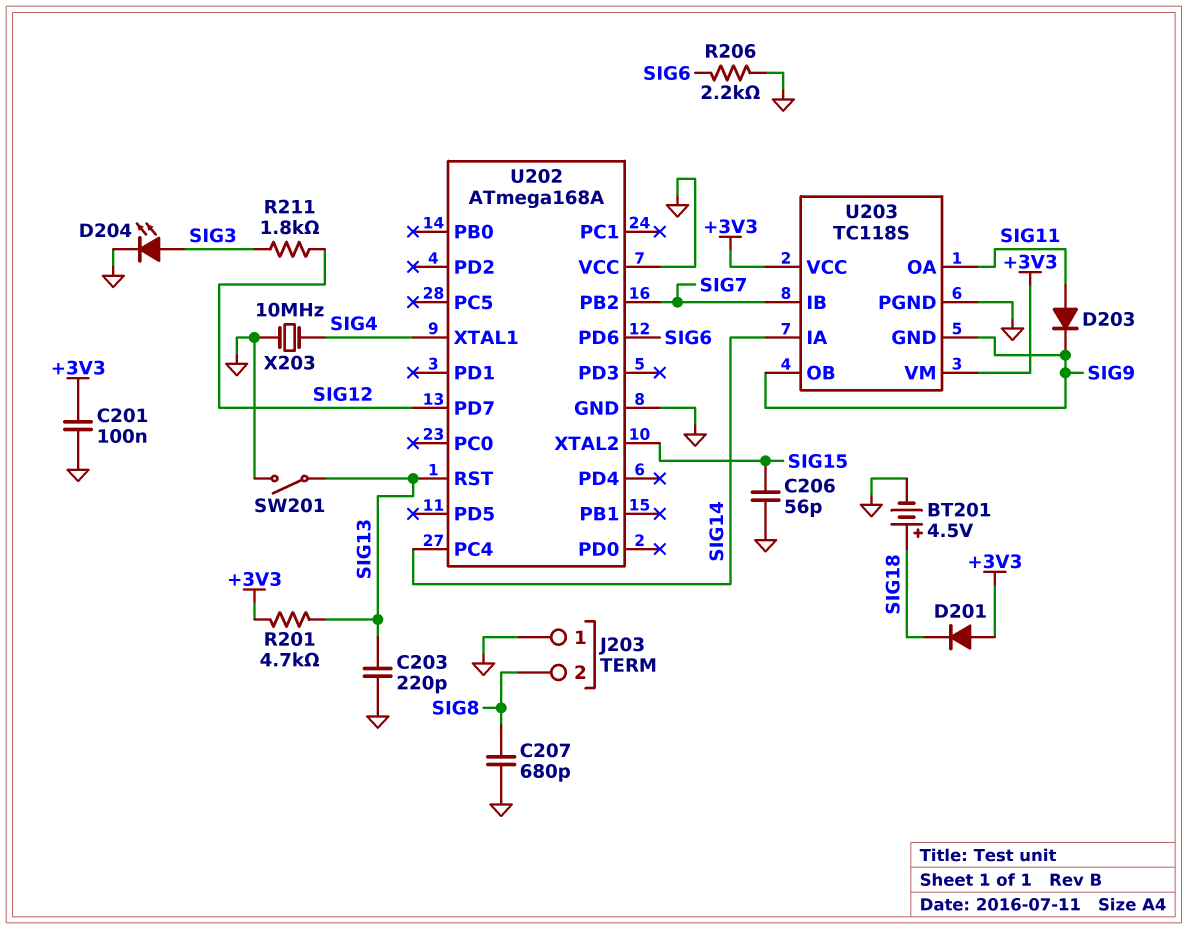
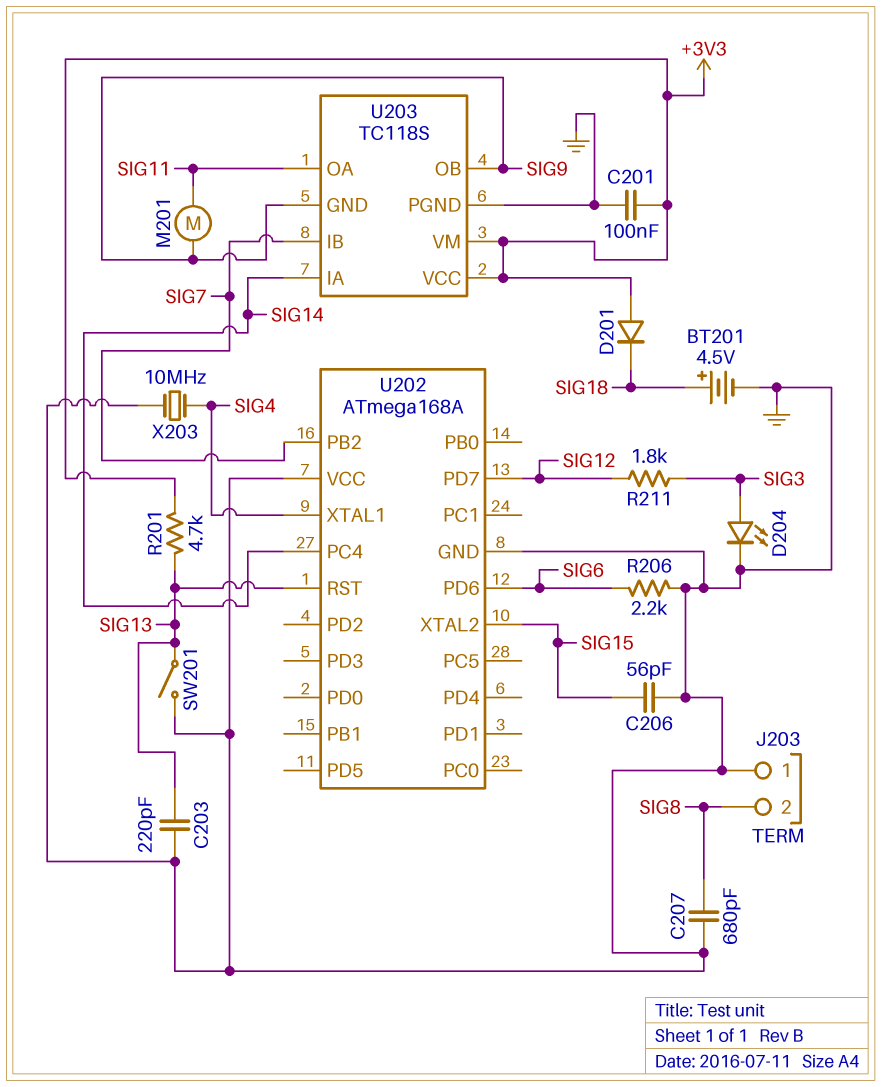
D203: diode (A SIG11, K SIG9) -> none
M201: none -> motor (SIG9, SIG11)

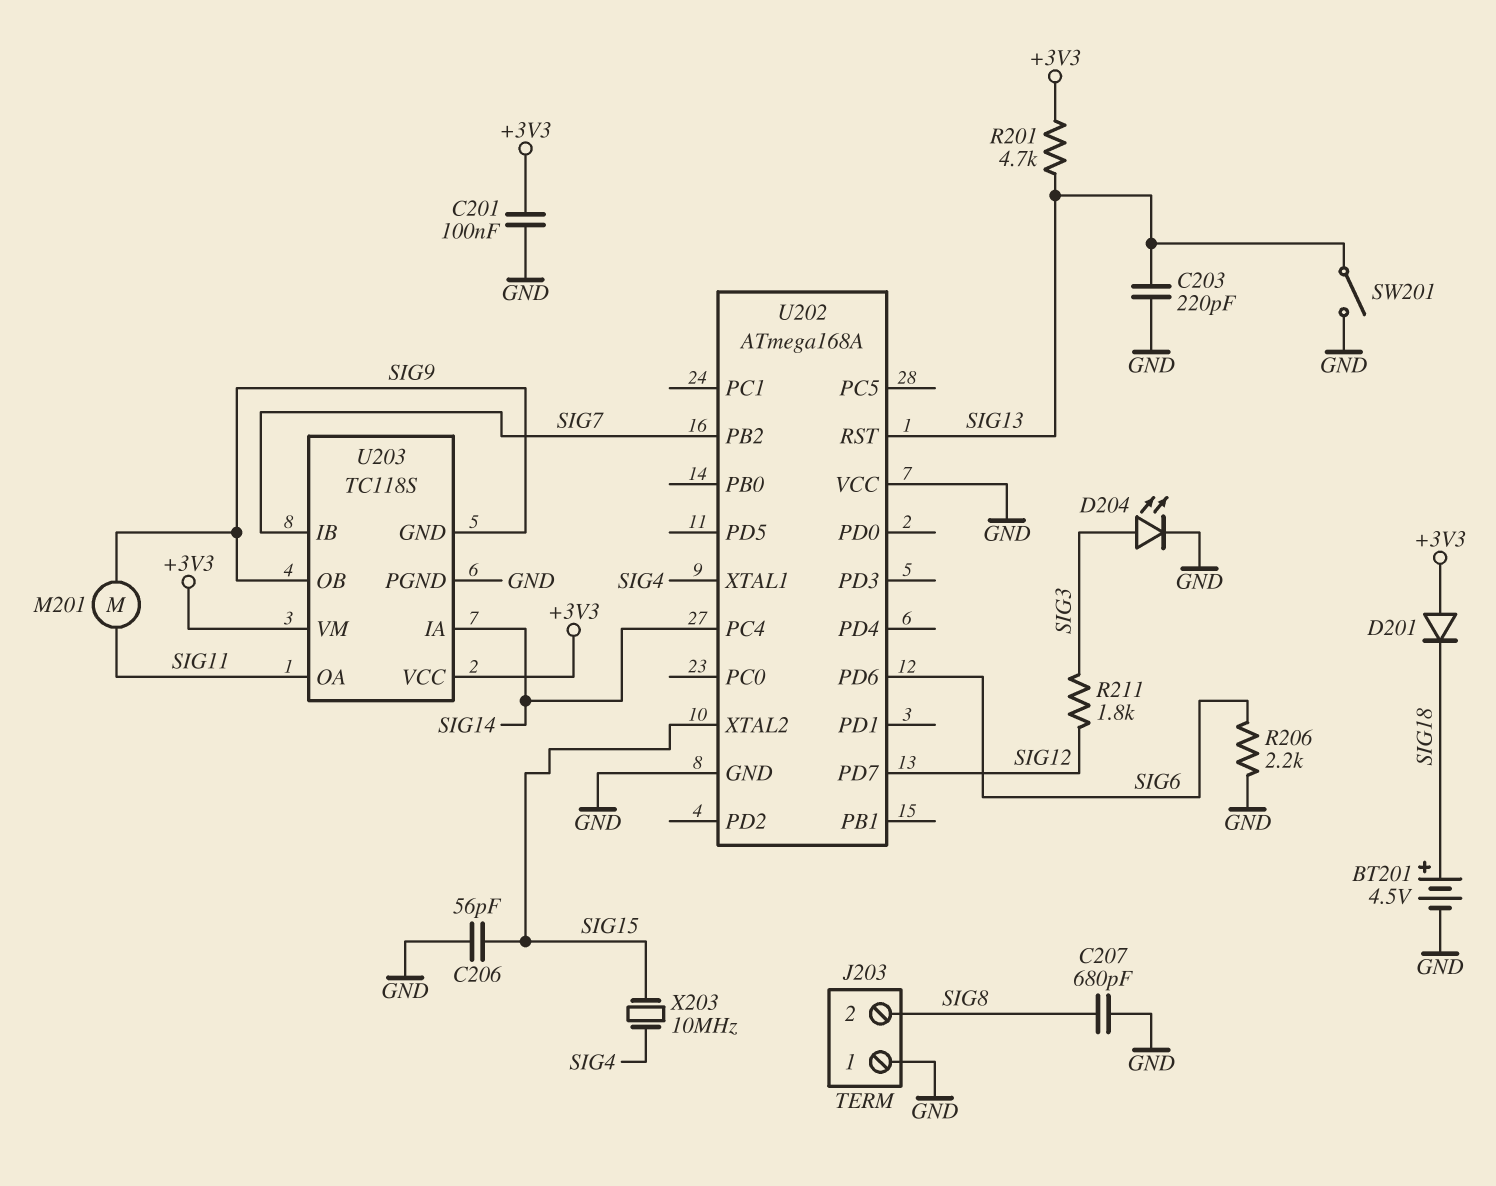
X203: 10MHz (GND, SIG4) -> 10MHz (SIG4, SIG15)

